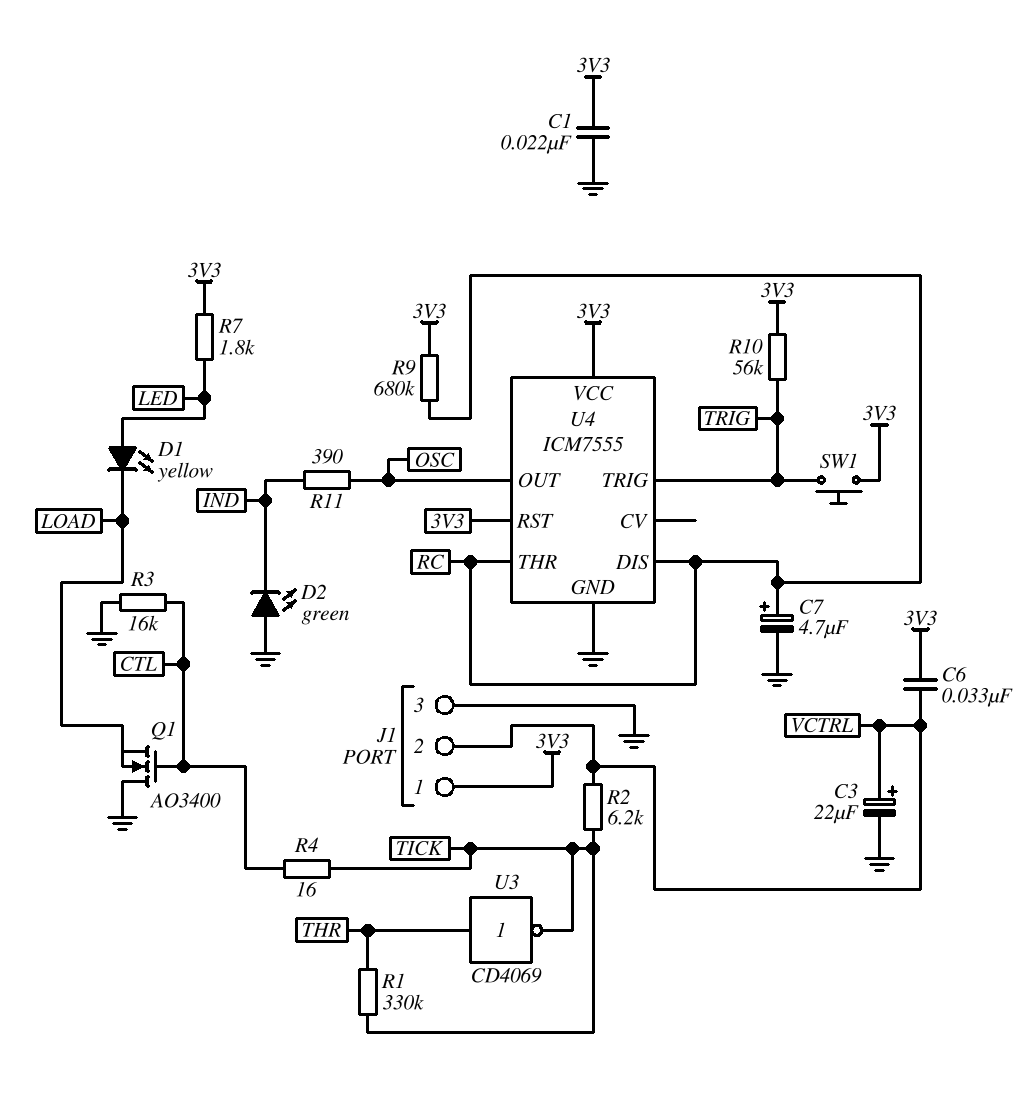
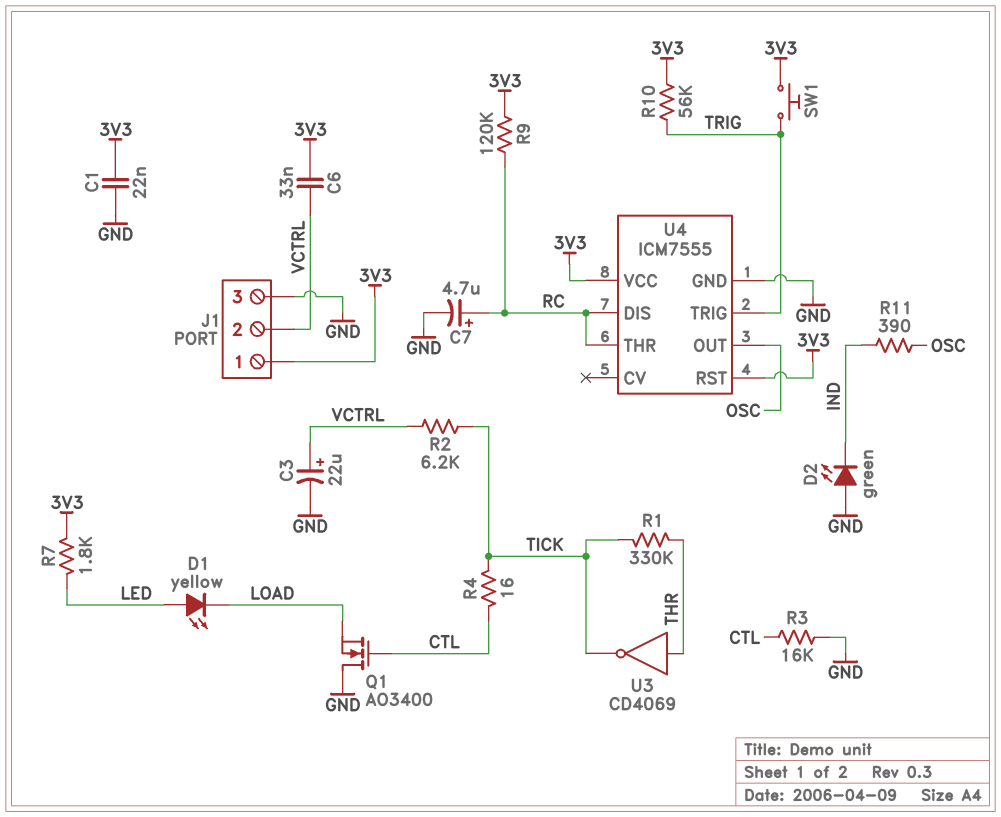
R9: 680k (3V3, RC) -> 120k (3V3, RC)

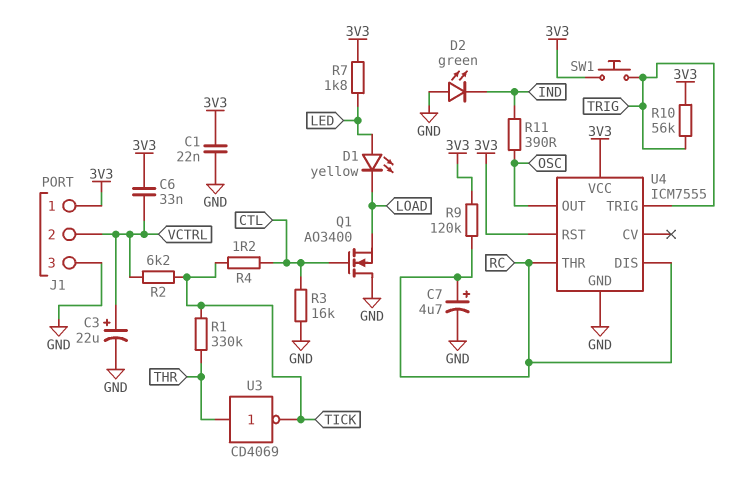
R4: 16 (CTL, TICK) -> 1.2 (CTL, TICK)

